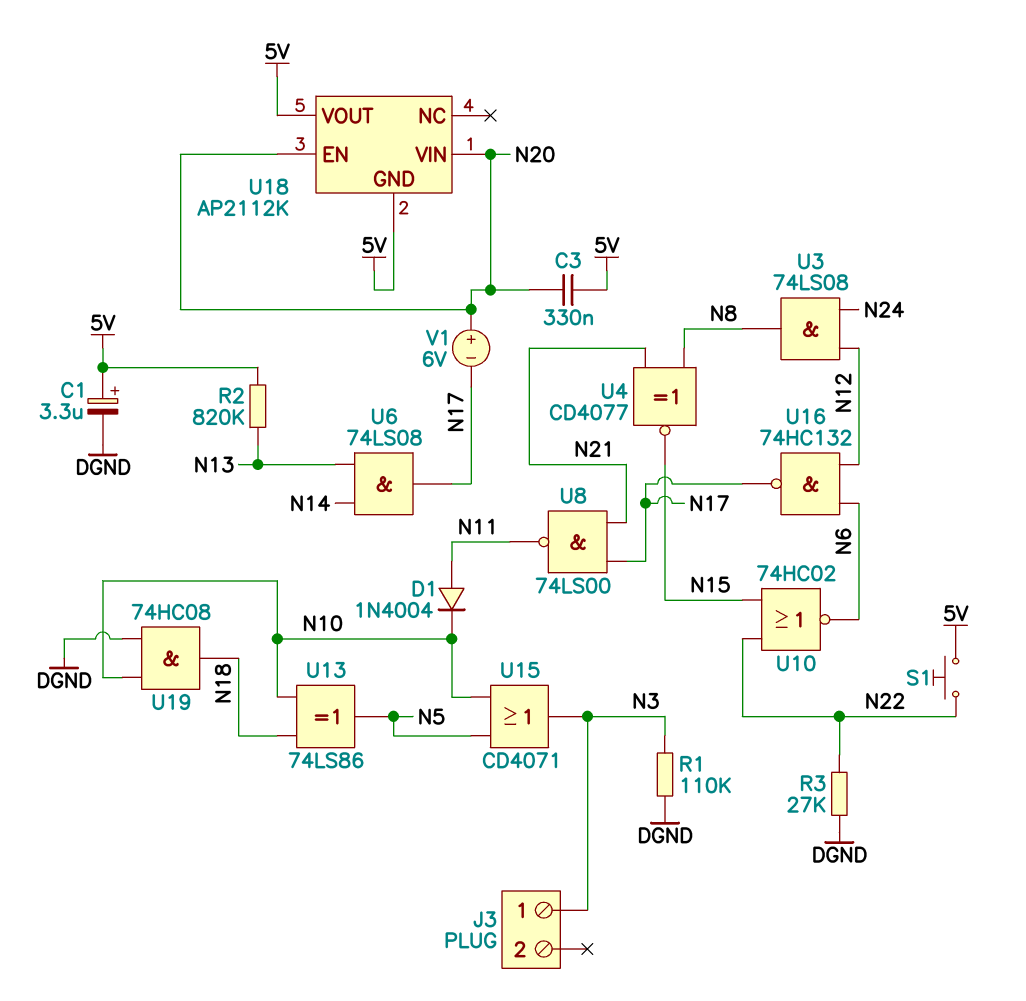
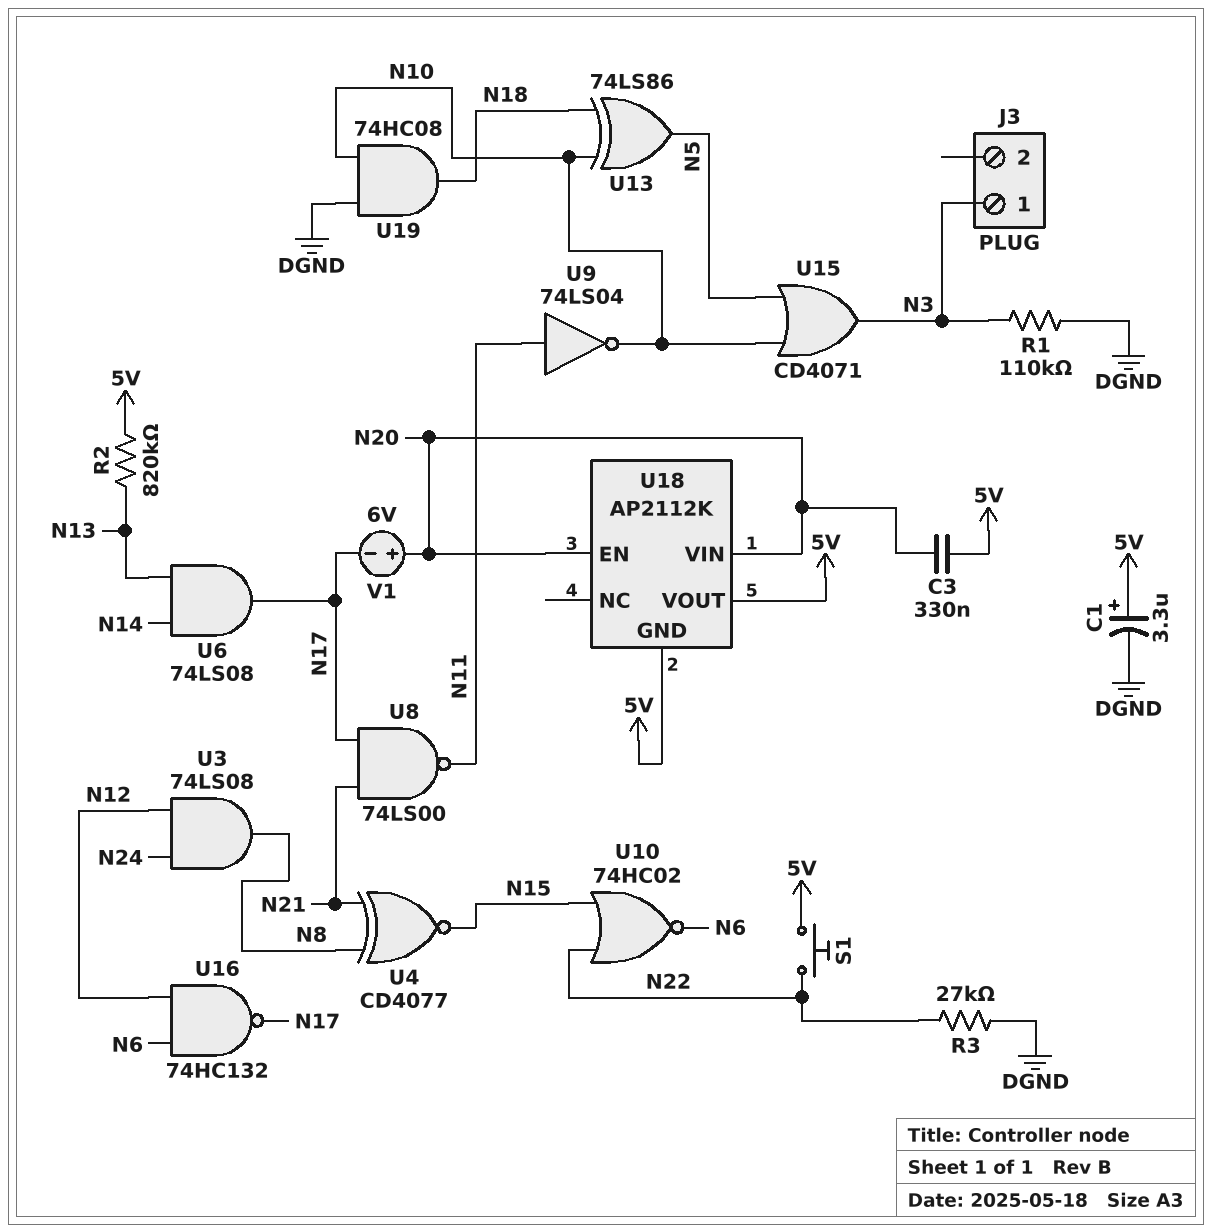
D1: diode 1N4004 (A N11, K N10) -> none
U9: none -> NOT 74LS04 (in N11, out N10)

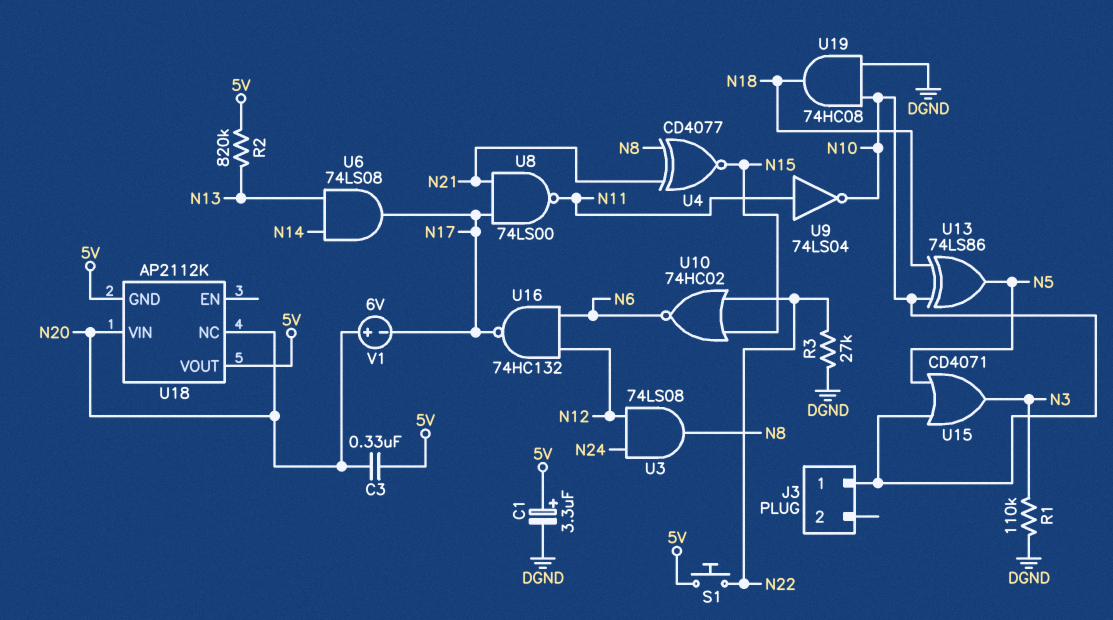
J3 pin 1: N3 -> N10
U18 pin EN: N20 -> none
U18 pin NC: none -> N20

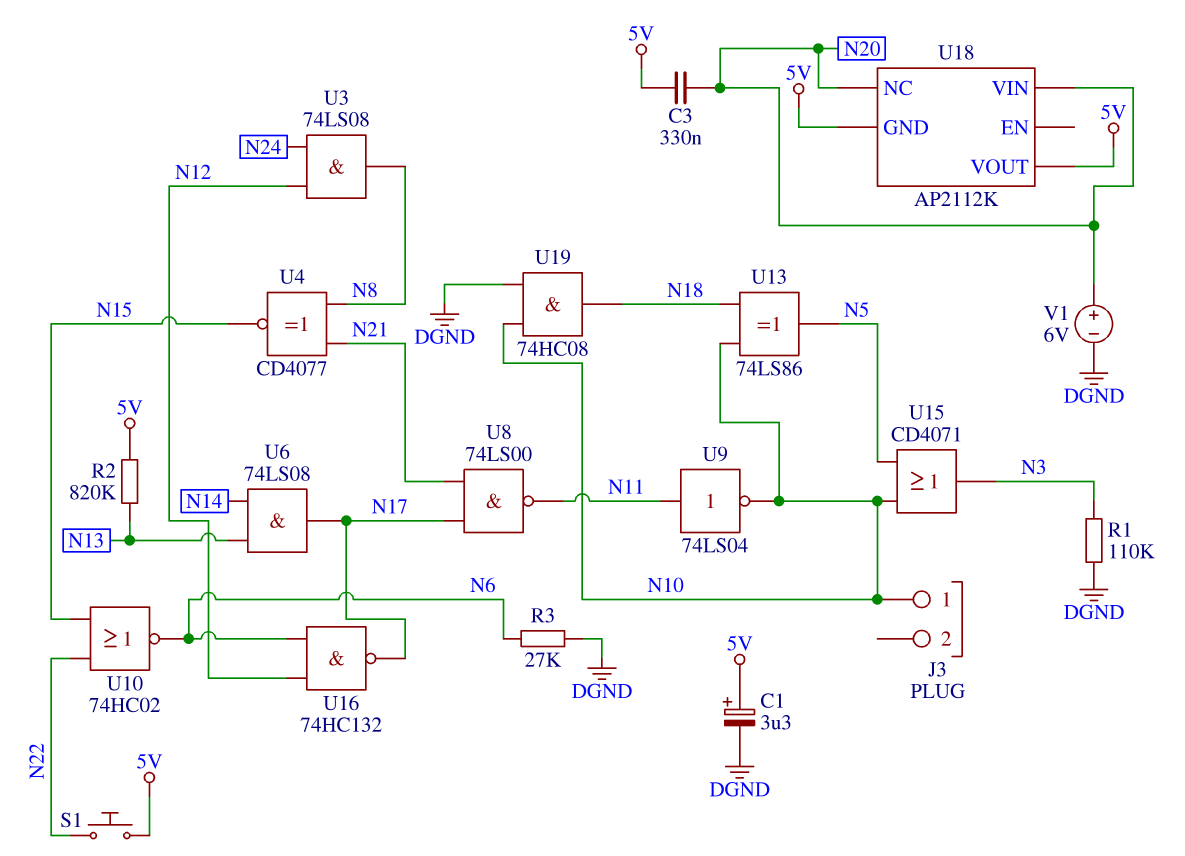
R3: 27k (DGND, N22) -> 27k (DGND, N6)
V1: 6V (plus N20, minus N17) -> 6V (plus N20, minus DGND)

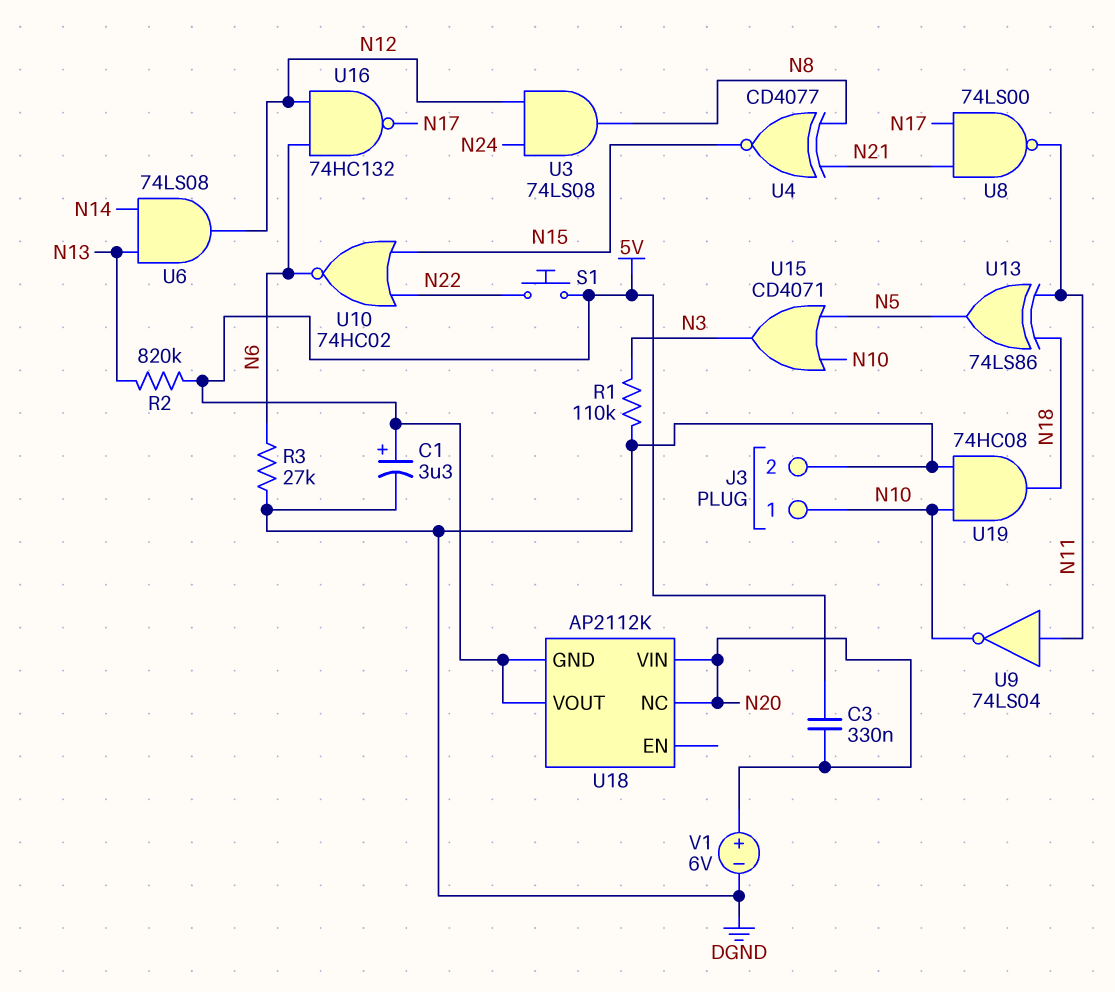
J3 pin 2: none -> DGND
U6: AND 74LS08 (in N13, in N14, out N17) -> AND 74LS08 (in N13, in N14, out N12)
U13: XOR 74LS86 (in N10, in N18, out N5) -> XOR 74LS86 (in N11, in N18, out N5)

